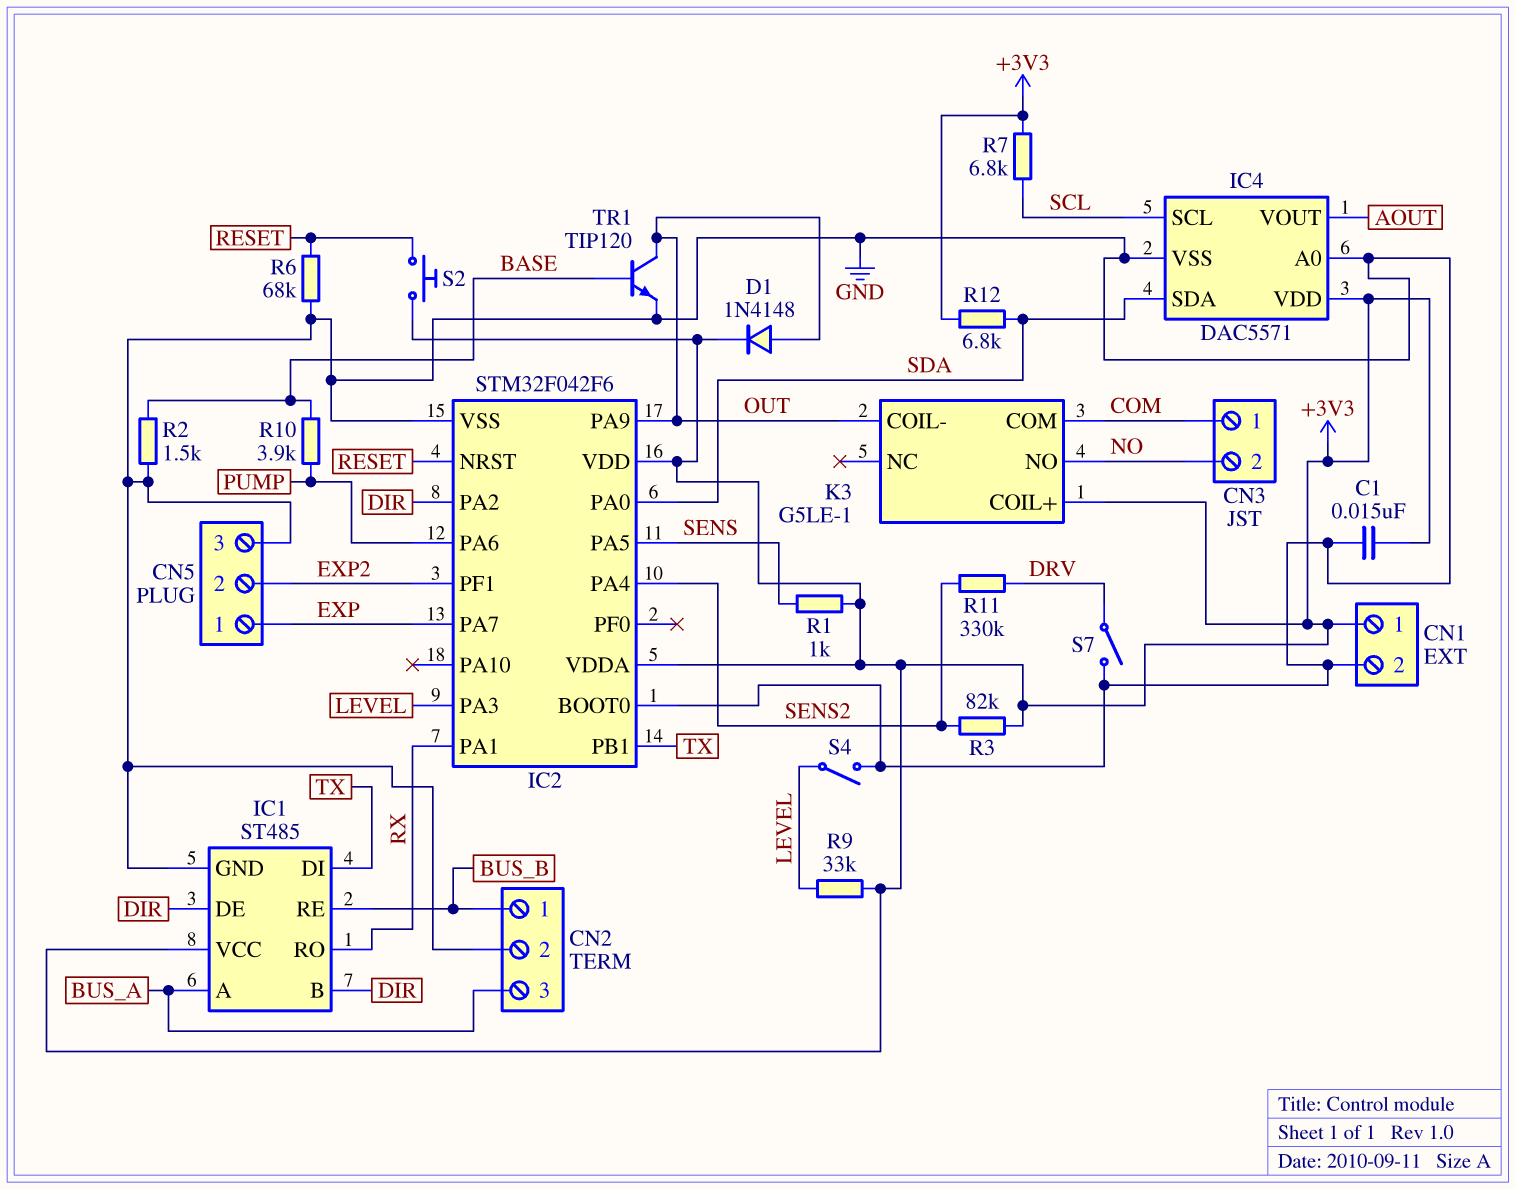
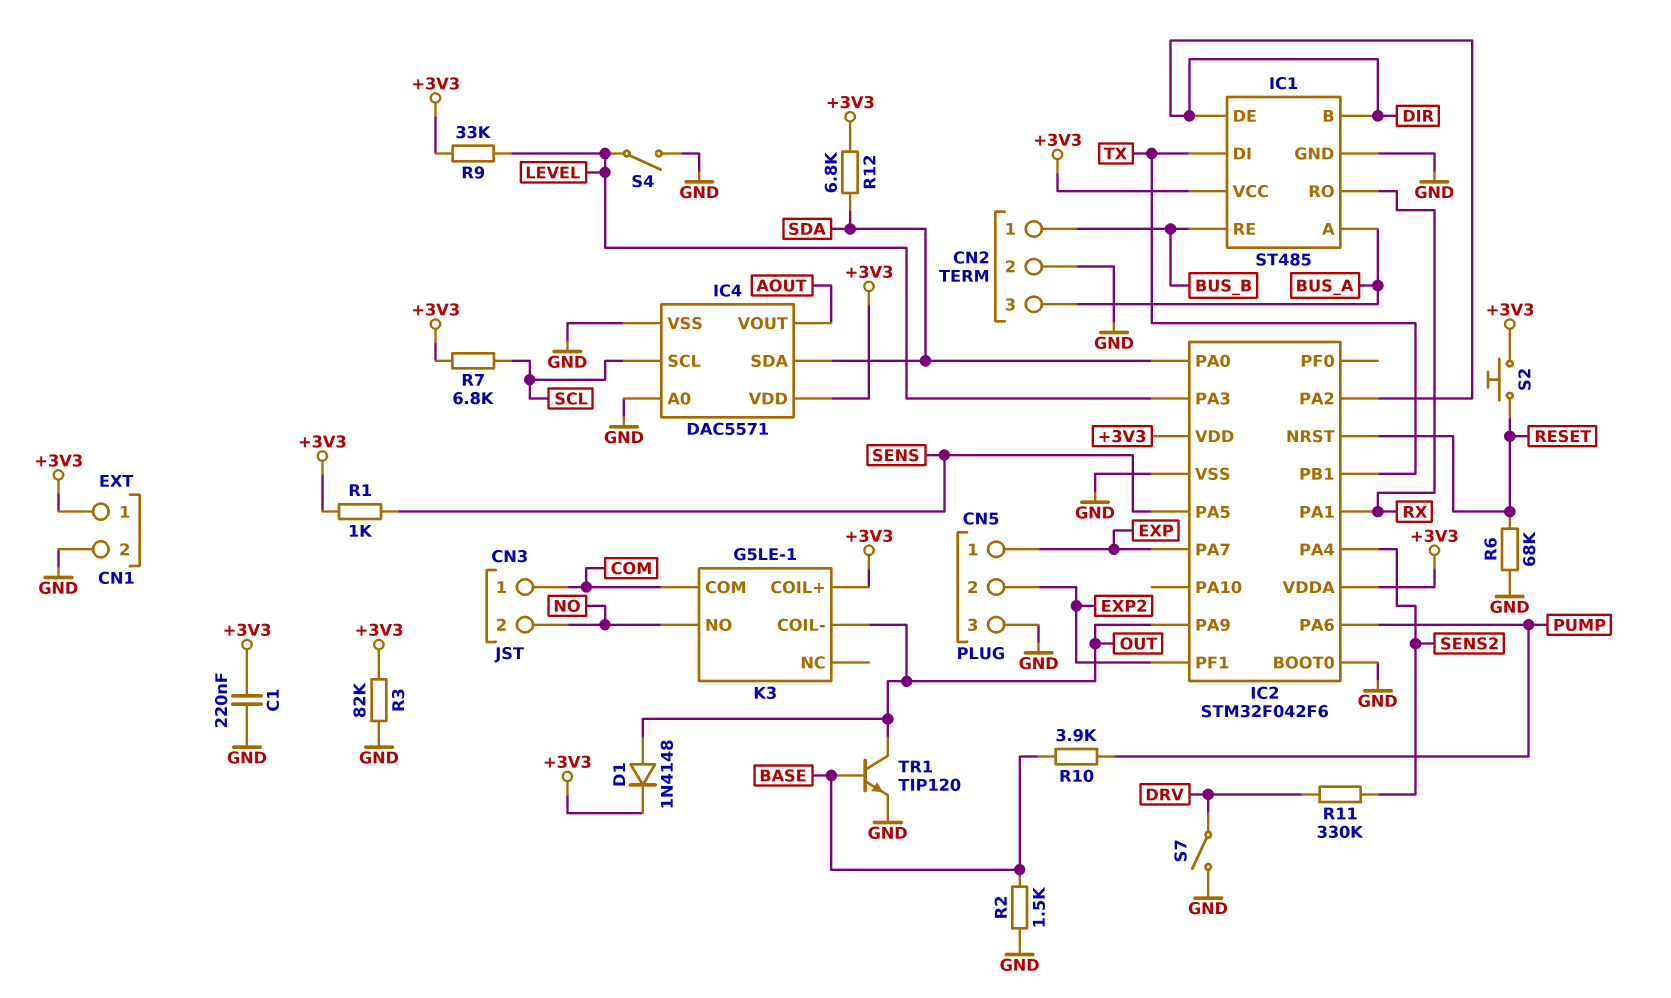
C1: 15nF (+3V3, GND) -> 220nF (+3V3, GND)
R3: 82k (+3V3, SENS2) -> 82k (+3V3, GND)

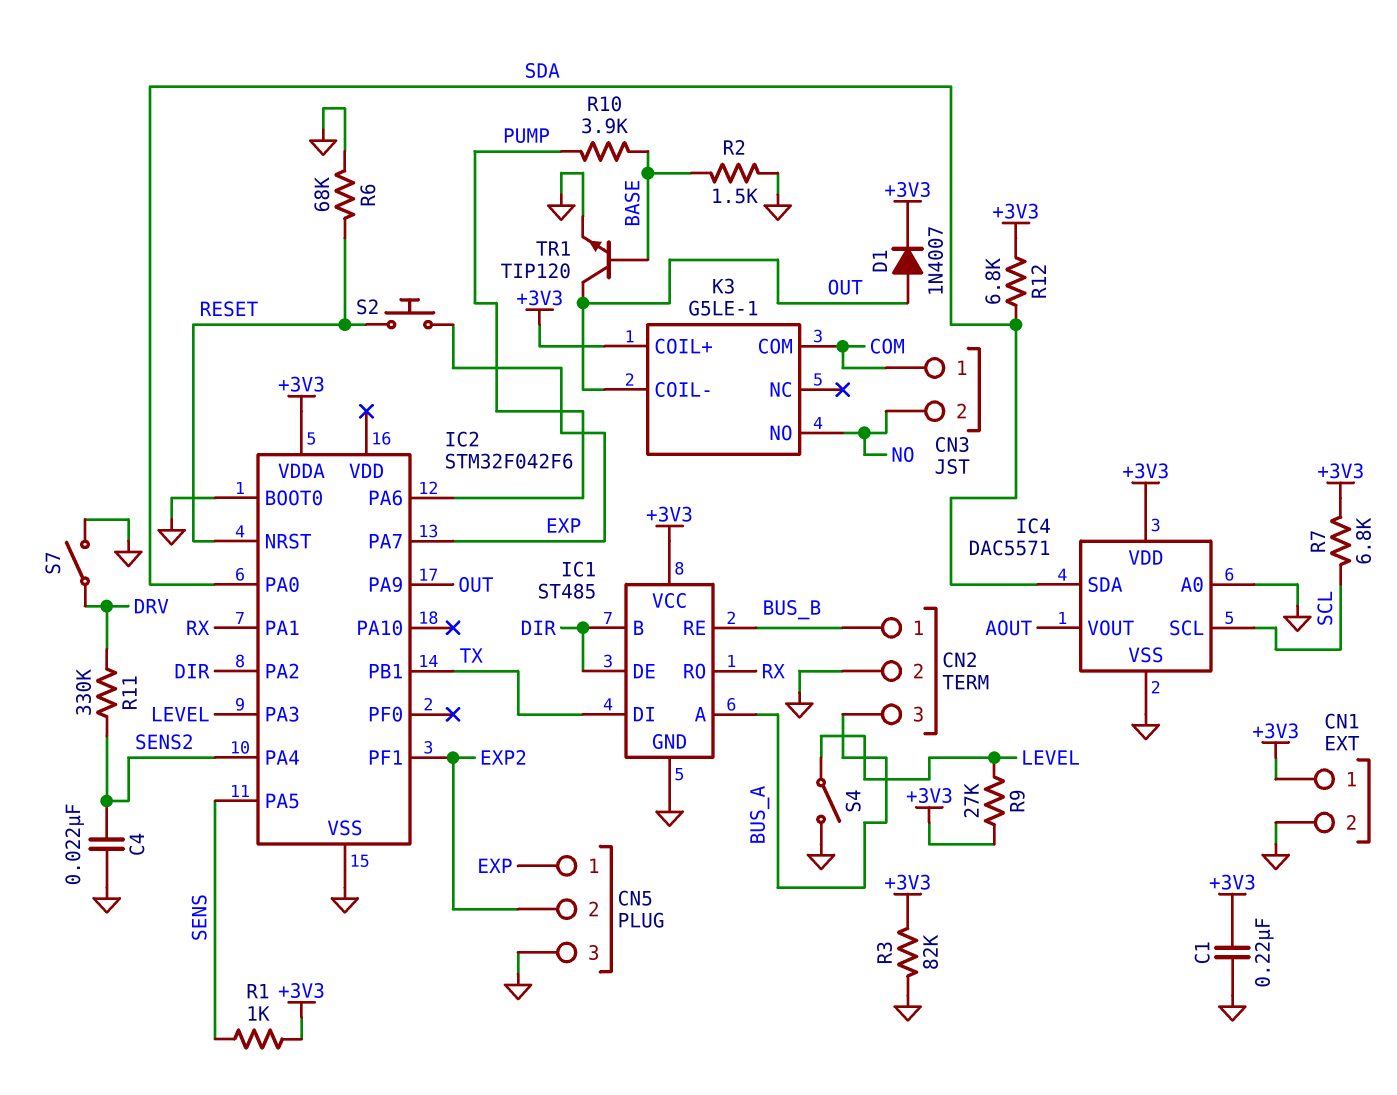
C4: none -> 22nF (GND, SENS2)
D1: diode 1N4148 (A OUT, K +3V3) -> diode 1N4007 (A OUT, K +3V3)
IC2 pin VDD: +3V3 -> none
R9: 33k (+3V3, LEVEL) -> 27k (+3V3, LEVEL)
S2: button (+3V3, RESET) -> button (EXP, RESET)

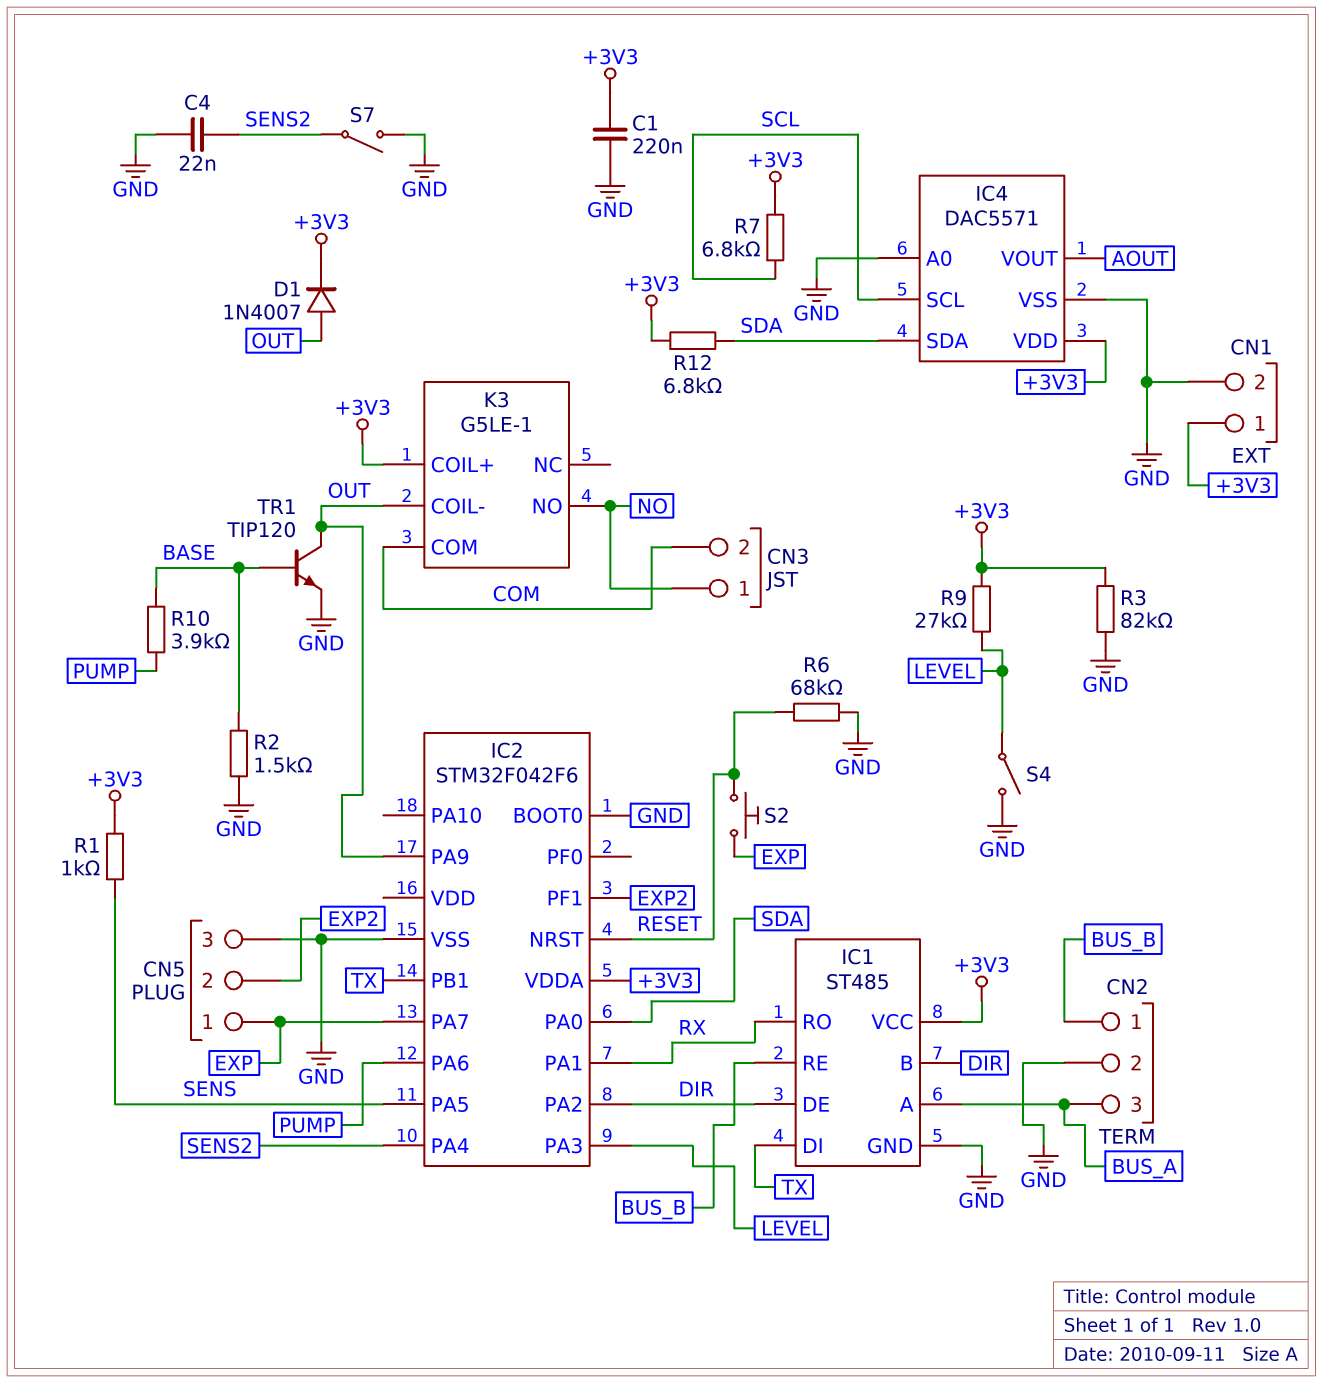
CN3 pin 1: COM -> NO
CN3 pin 2: NO -> COM
R11: 330k (DRV, SENS2) -> none
S7: switch (DRV, GND) -> switch (GND, SENS2)

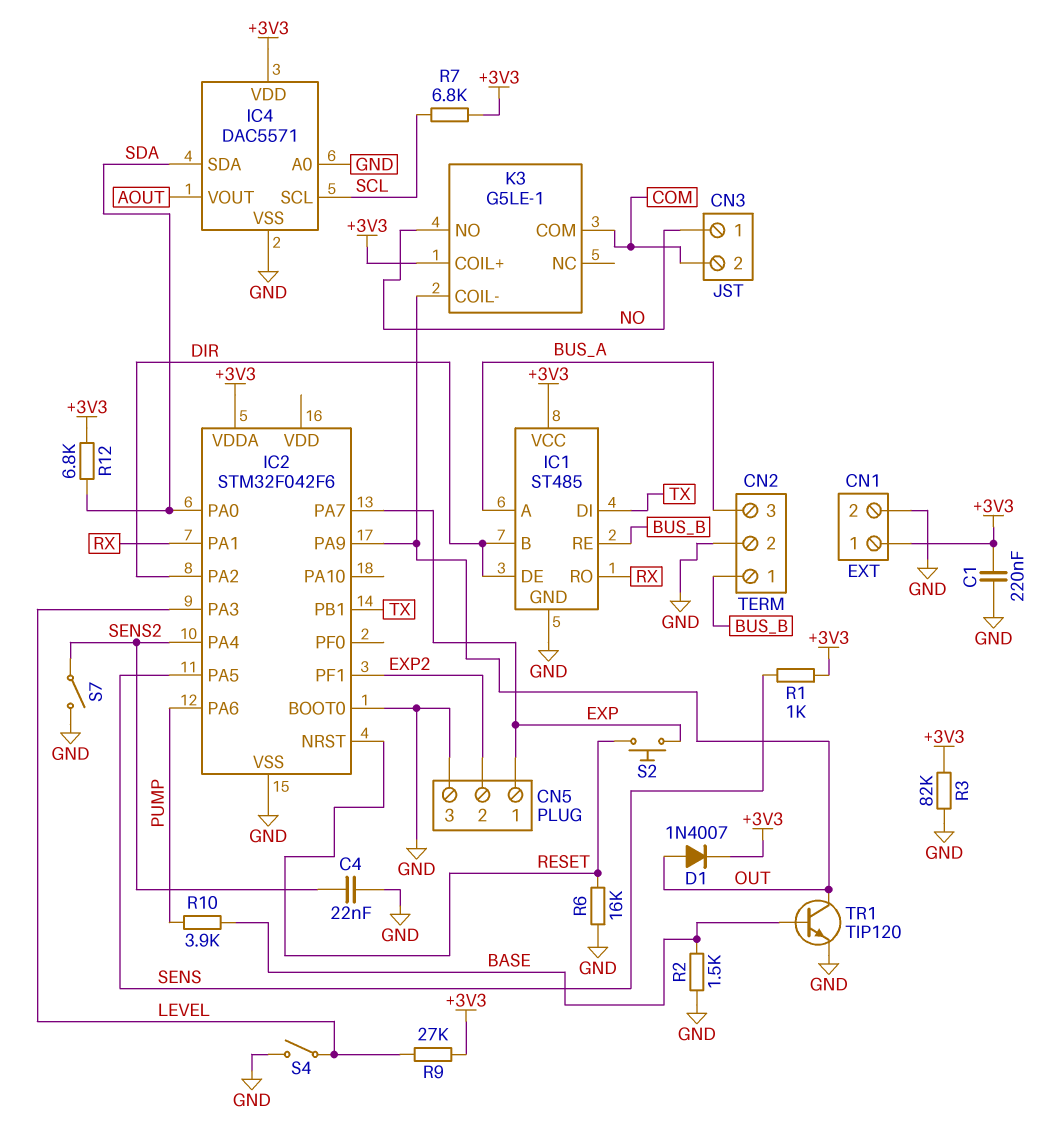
R6: 68k (GND, RESET) -> 16k (GND, RESET)

